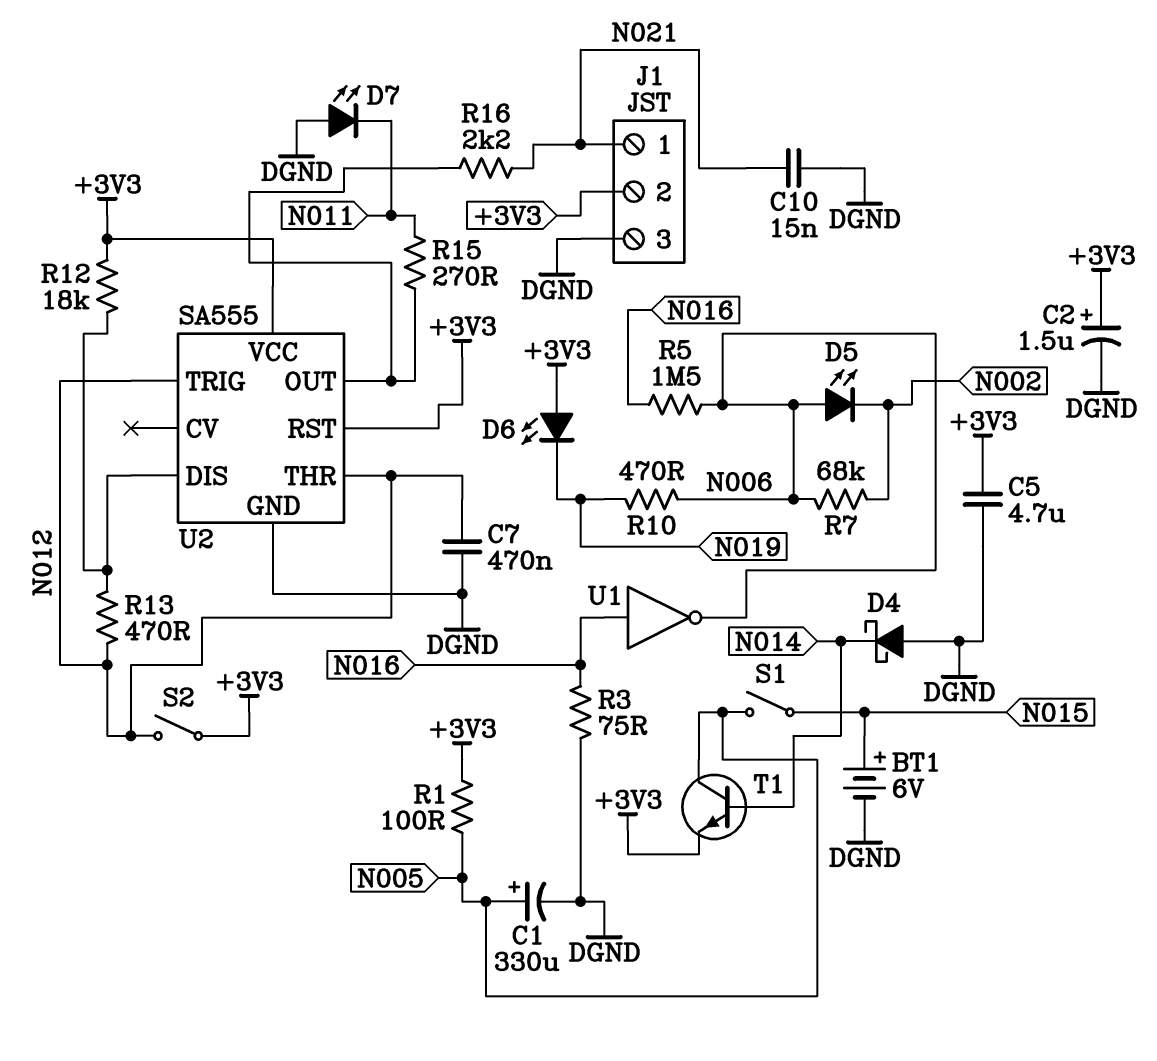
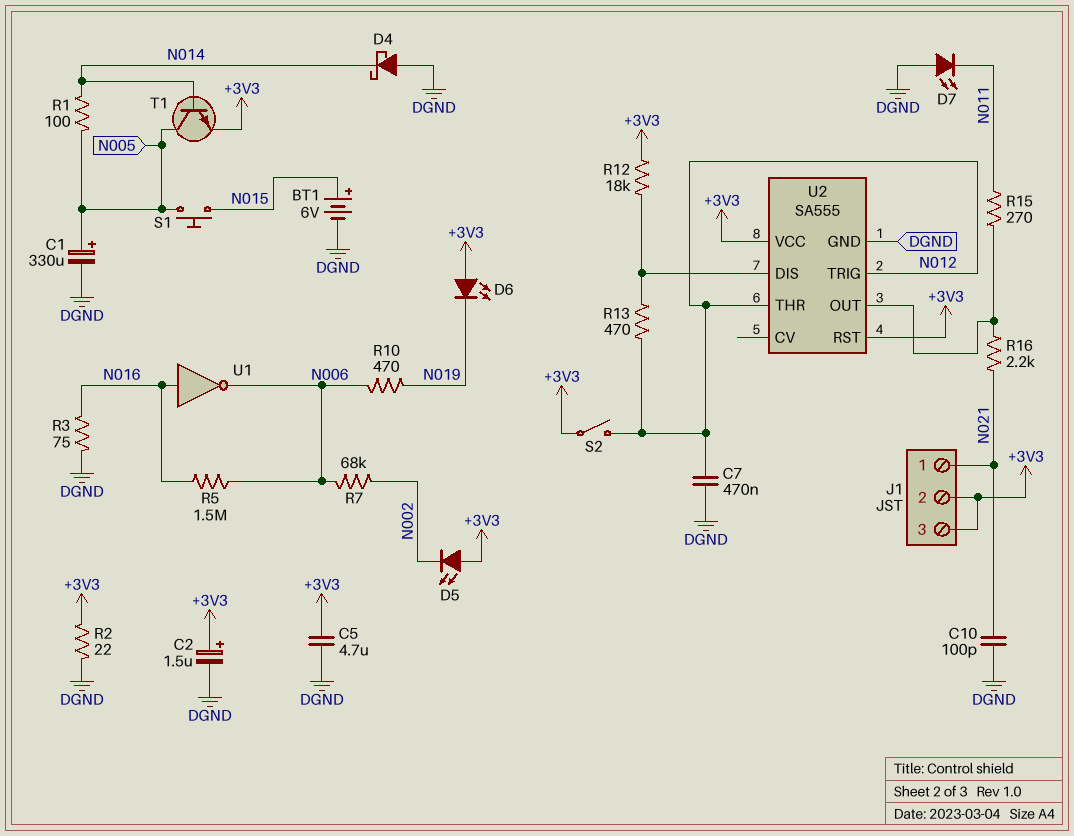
C10: 15nF (DGND, N021) -> 100pF (DGND, N021)
D5: LED (A N006, K N002) -> LED (A +3V3, K N002)
J1 pin 3: DGND -> +3V3
R1: 100 (+3V3, N005) -> 100 (N005, N014)
R2: none -> 22 (+3V3, DGND)
S1: switch (N005, N015) -> button (N005, N015)

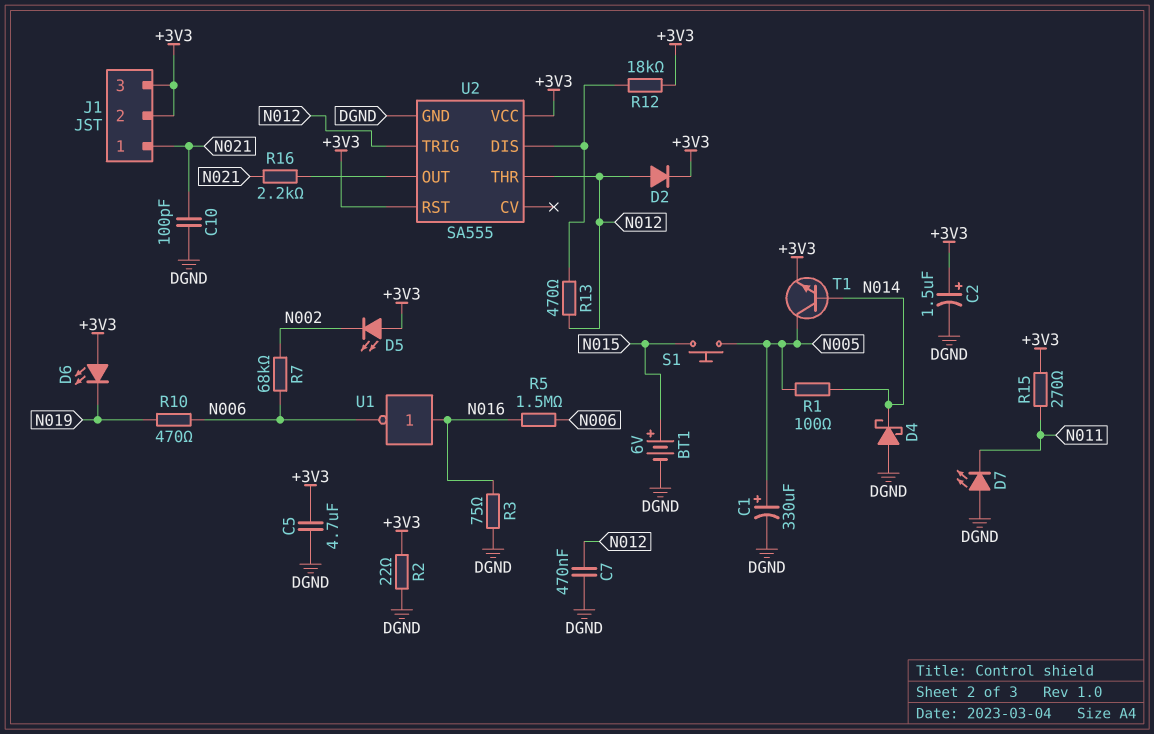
D2: none -> diode (A N012, K +3V3)
R15: 270 (N011, U2/OUT) -> 270 (+3V3, N011)
S2: switch (+3V3, N012) -> none

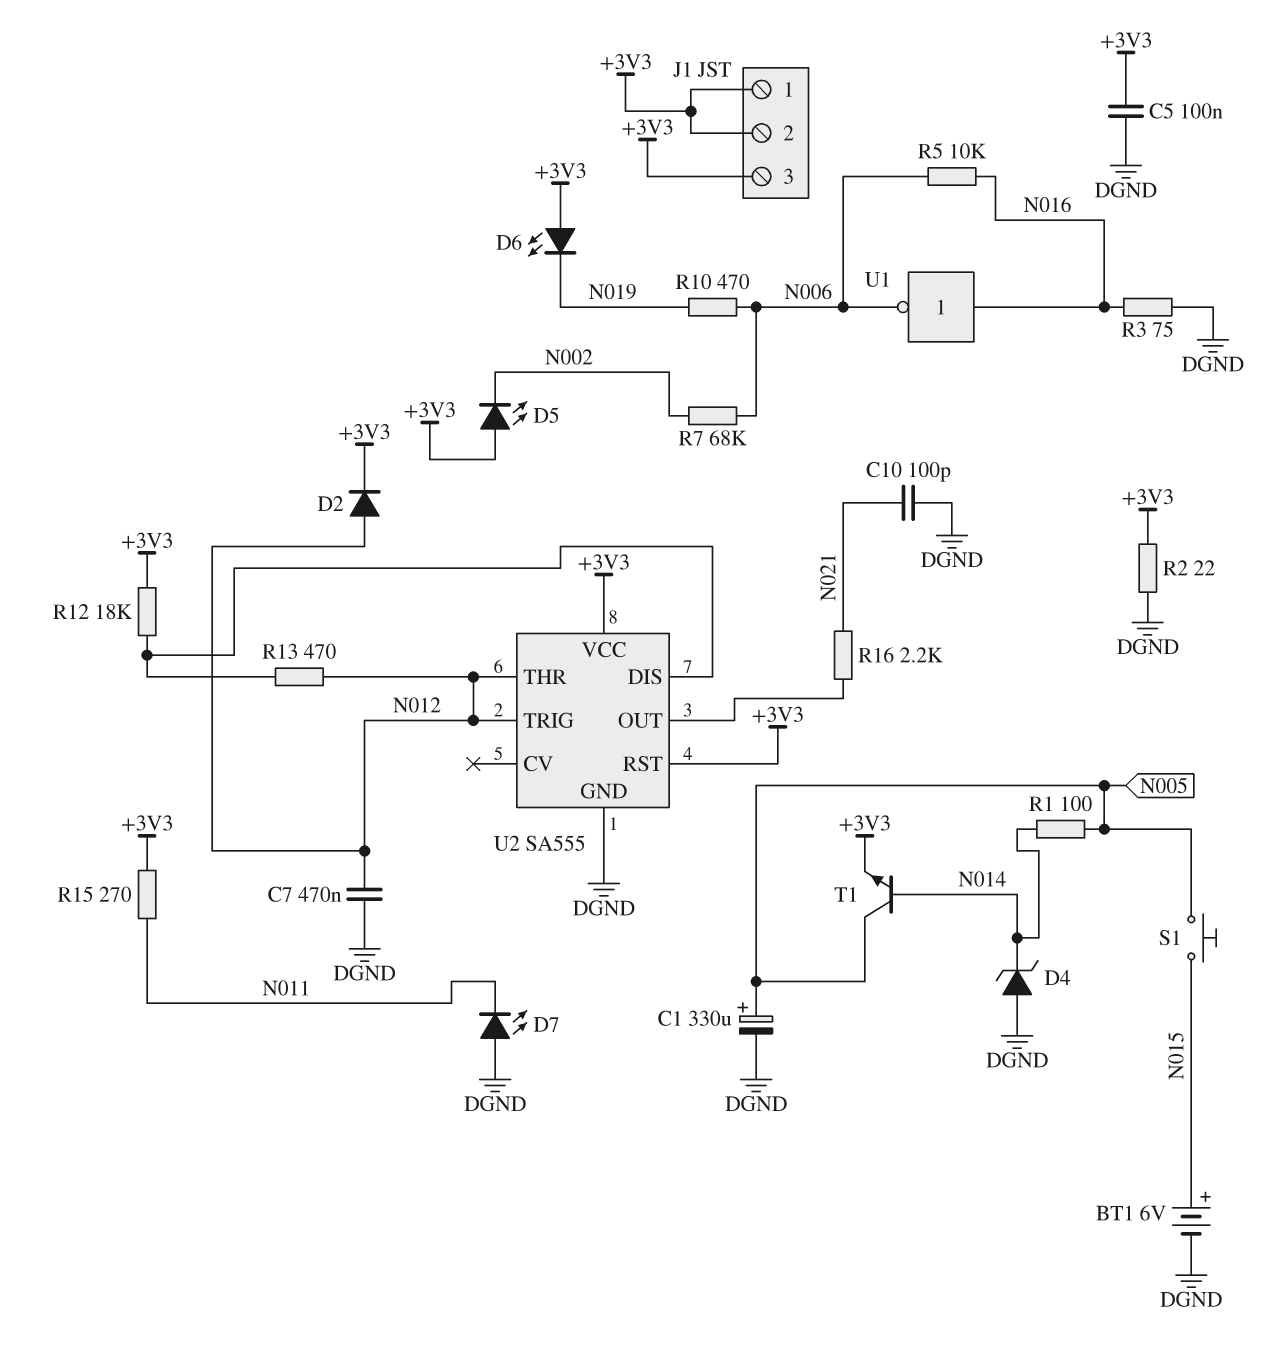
C2: 1.5uF (plus +3V3, minus DGND) -> none
C5: 4.7uF (+3V3, DGND) -> 100nF (+3V3, DGND)
D4: schottky (A DGND, K N014) -> zener (A DGND, K N014)
J1 pin 1: N021 -> +3V3
R5: 1.5M (N006, N016) -> 10k (N006, N016)

